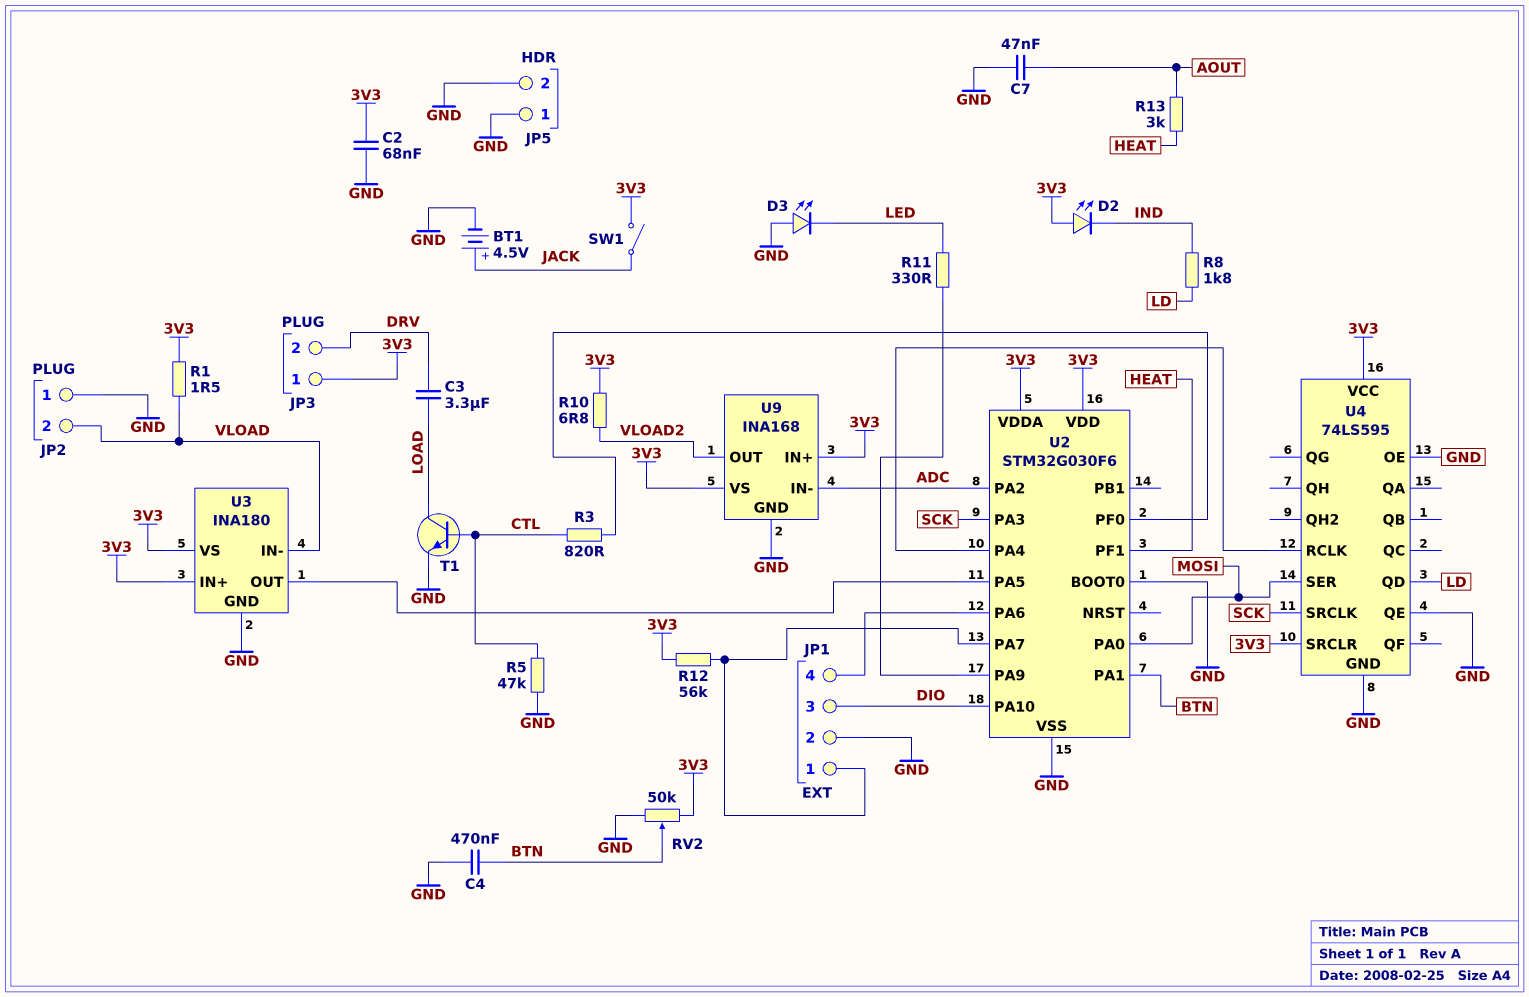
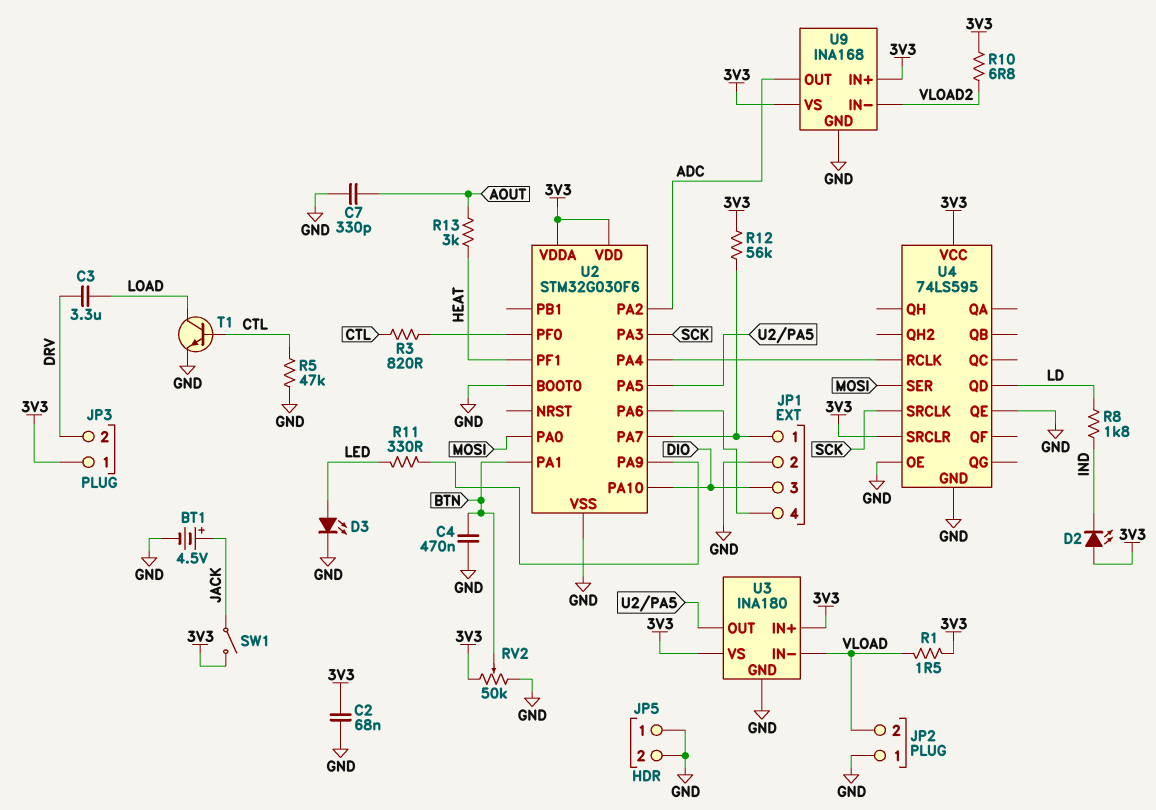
C7: 47nF (AOUT, GND) -> 330pF (AOUT, GND)
D3: LED (A GND, K LED) -> LED (A LED, K GND)
U9 pin IN-: ADC -> VLOAD2
U9 pin OUT: VLOAD2 -> ADC

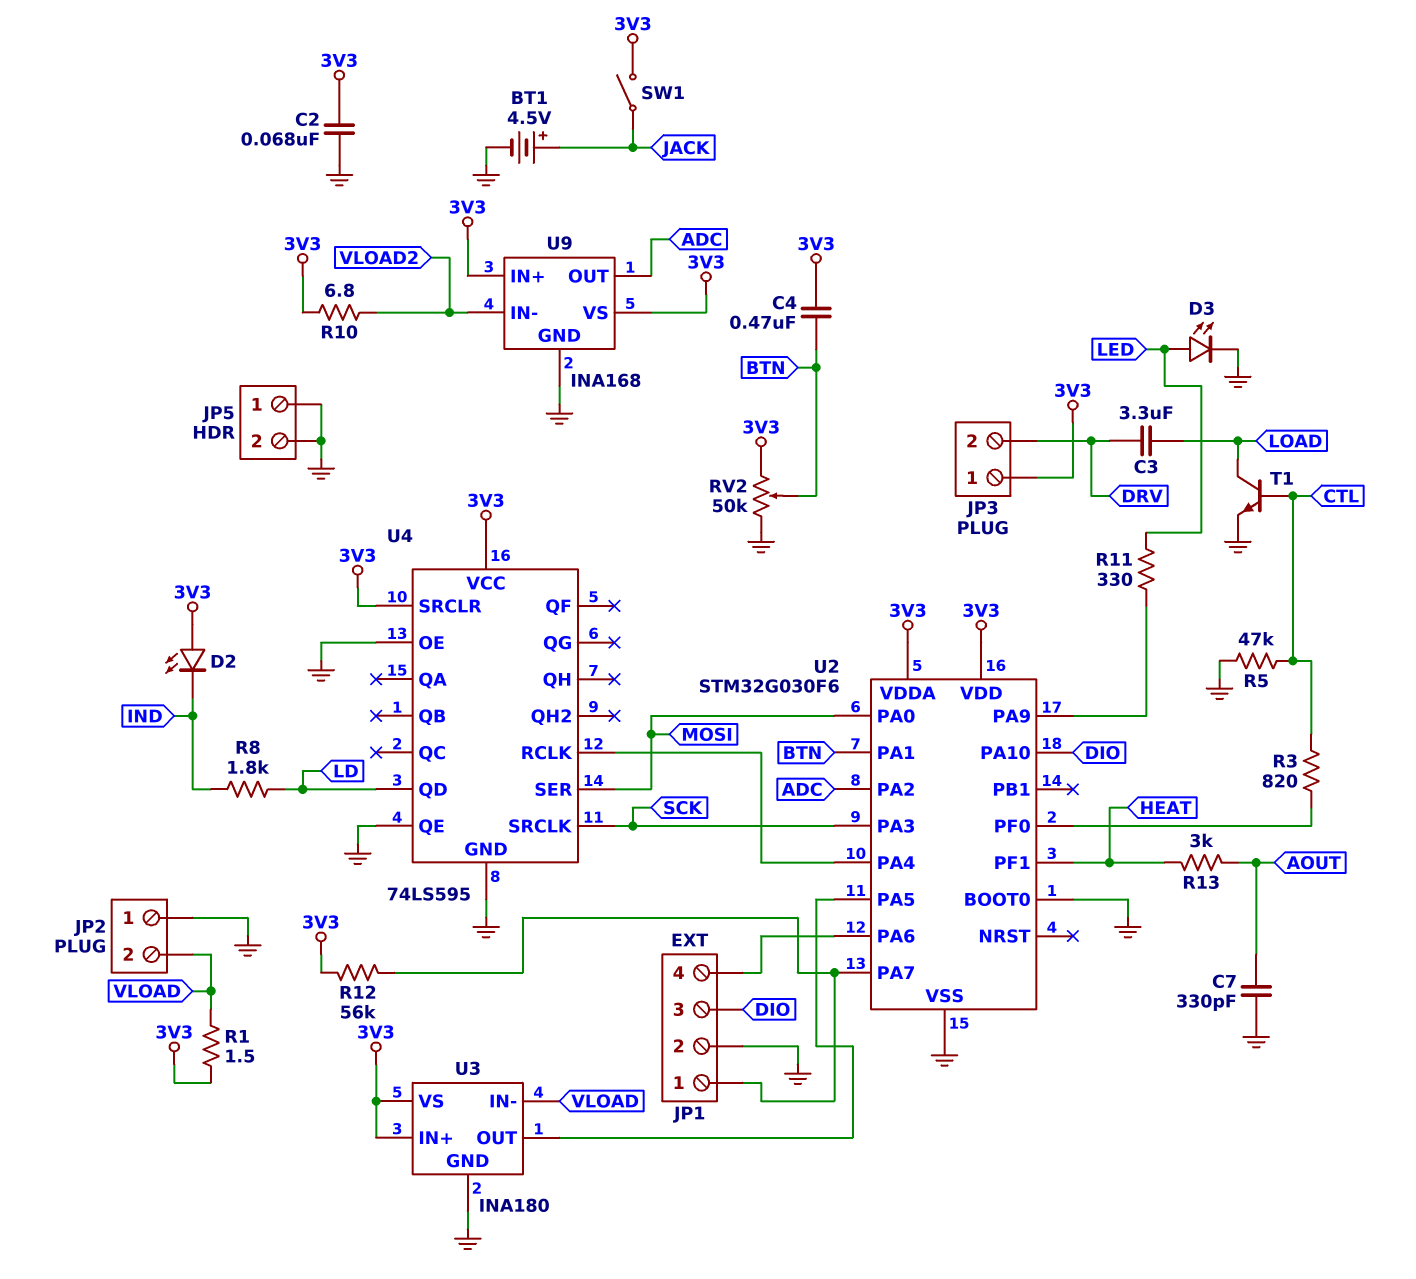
C4: 470nF (BTN, GND) -> 470nF (3V3, BTN)

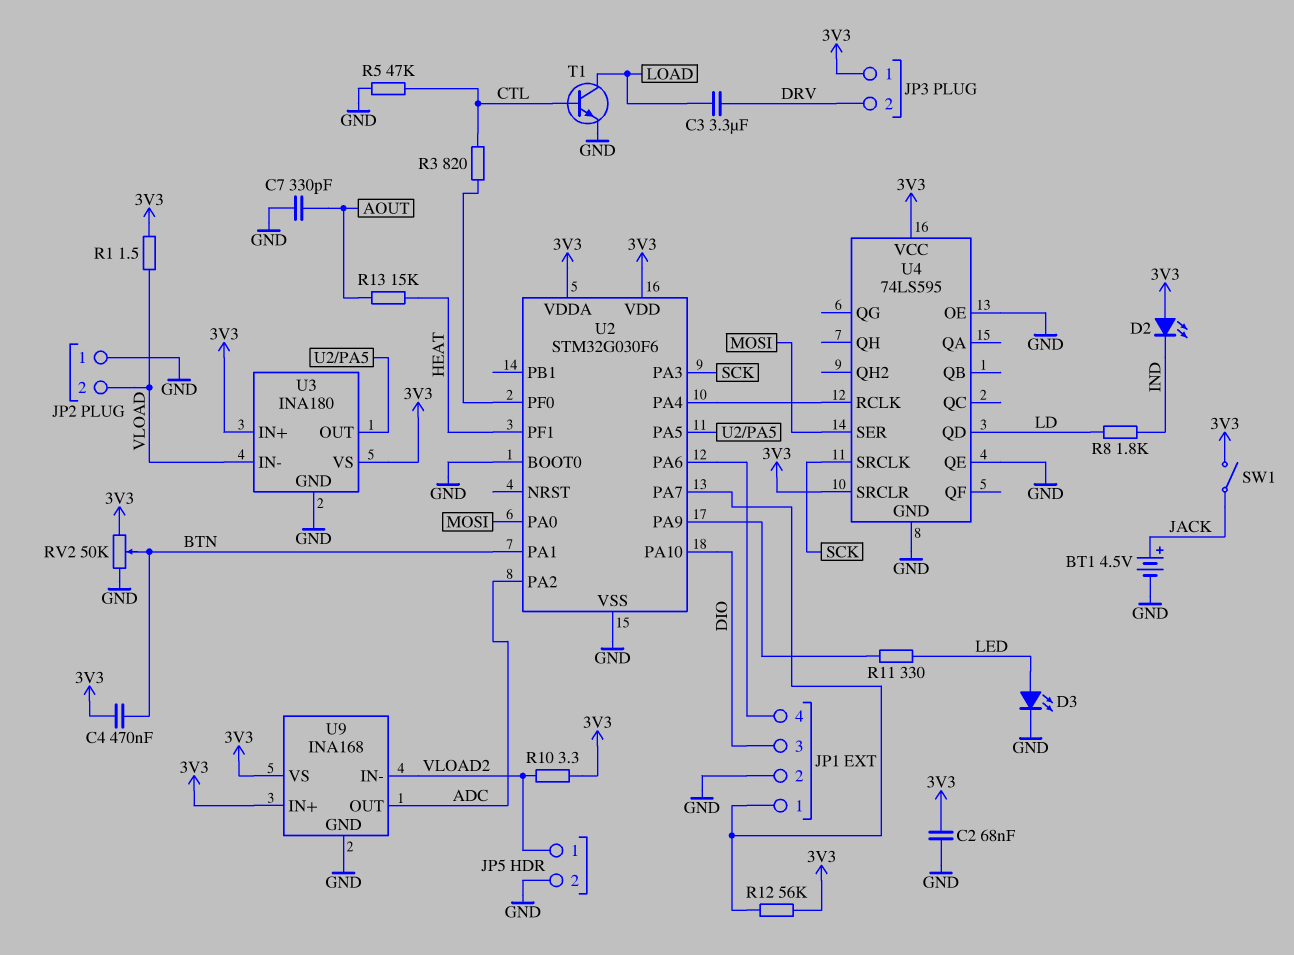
JP5 pin 1: GND -> VLOAD2
R10: 6.8 (3V3, VLOAD2) -> 3.3 (3V3, VLOAD2)
R13: 3k (AOUT, HEAT) -> 15k (AOUT, HEAT)

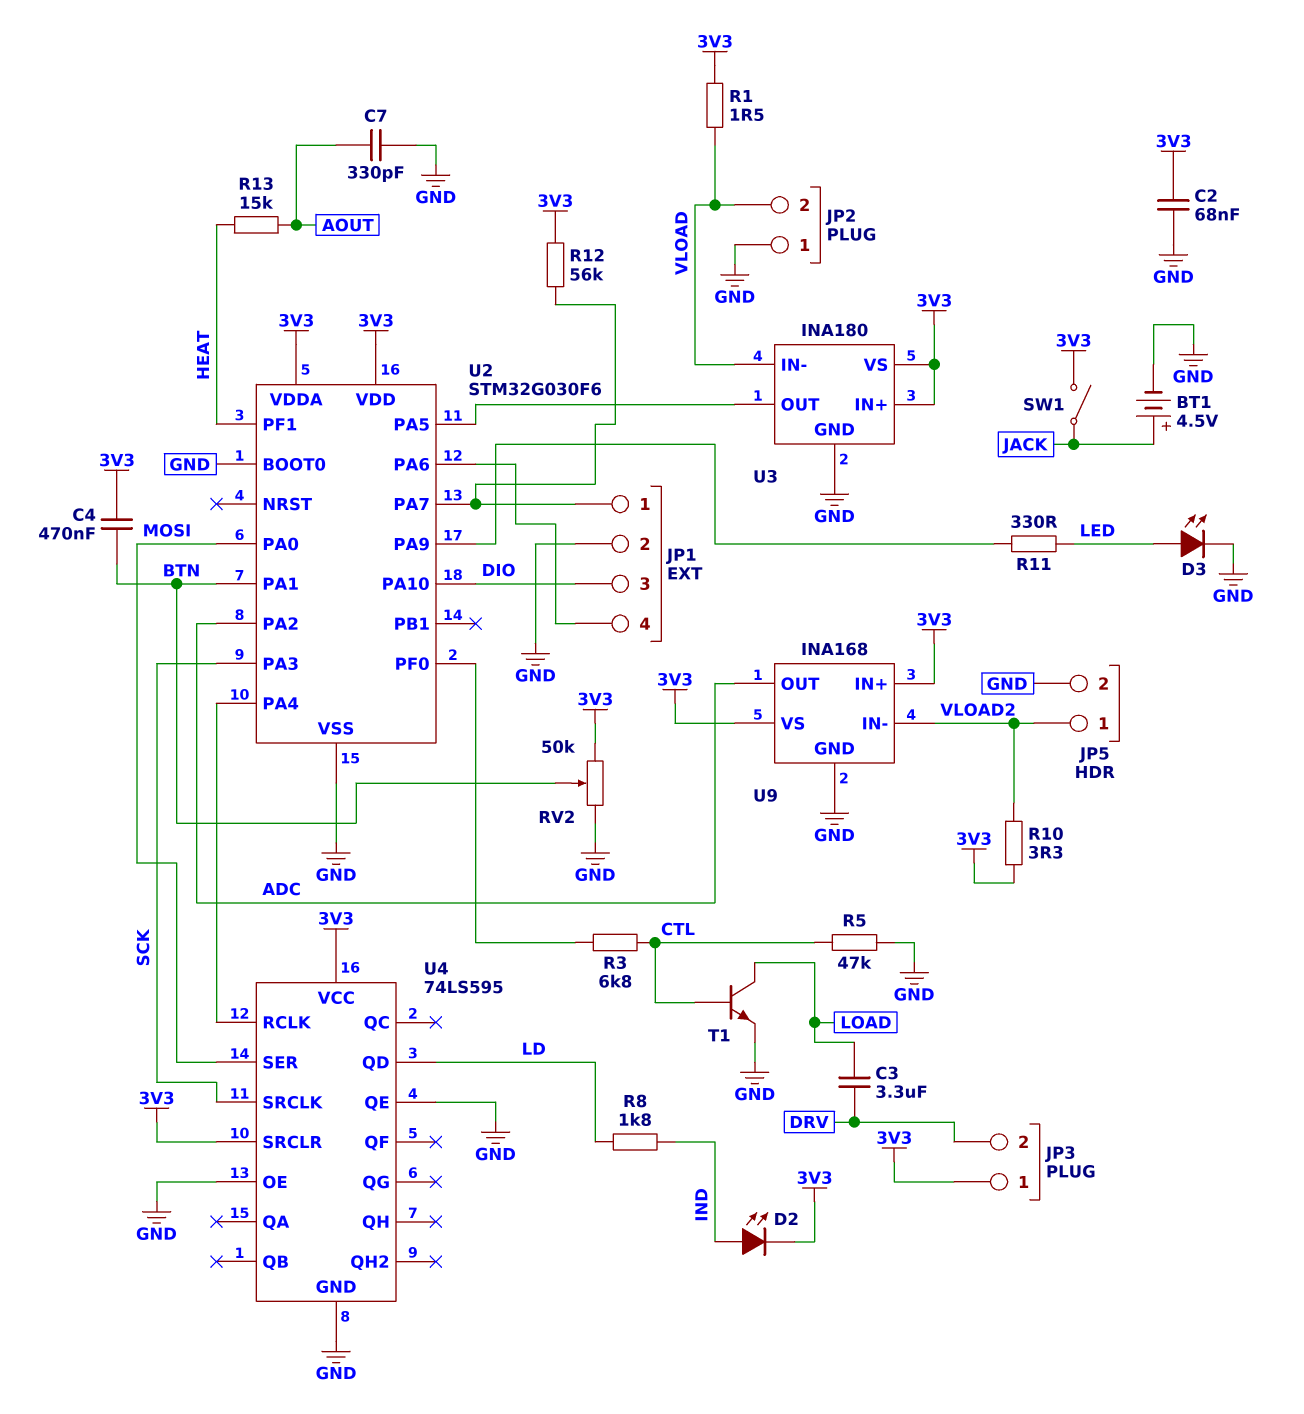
D2: LED (A 3V3, K IND) -> LED (A IND, K 3V3)
R3: 820 (CTL, U2/PF0) -> 6.8k (CTL, U2/PF0)

